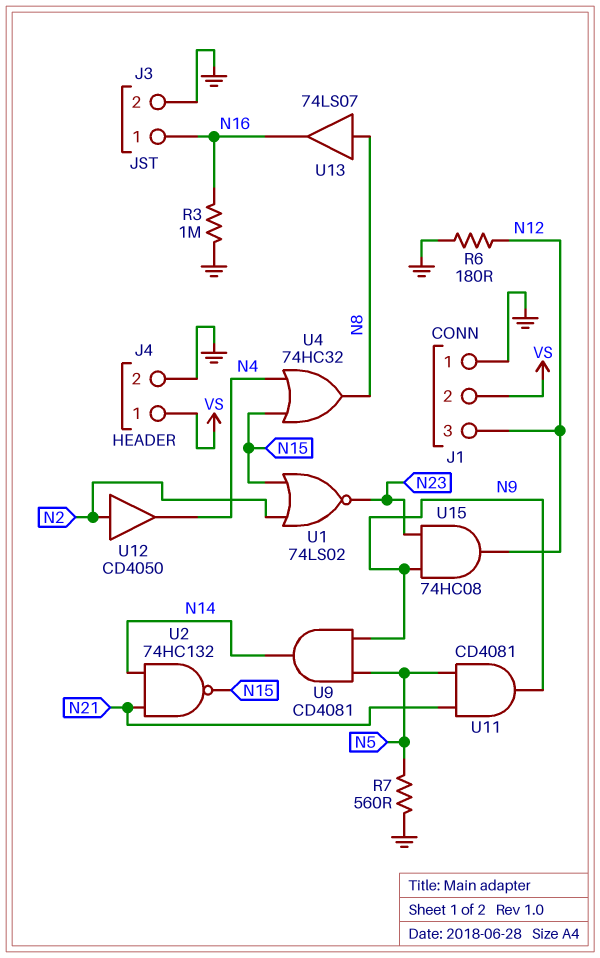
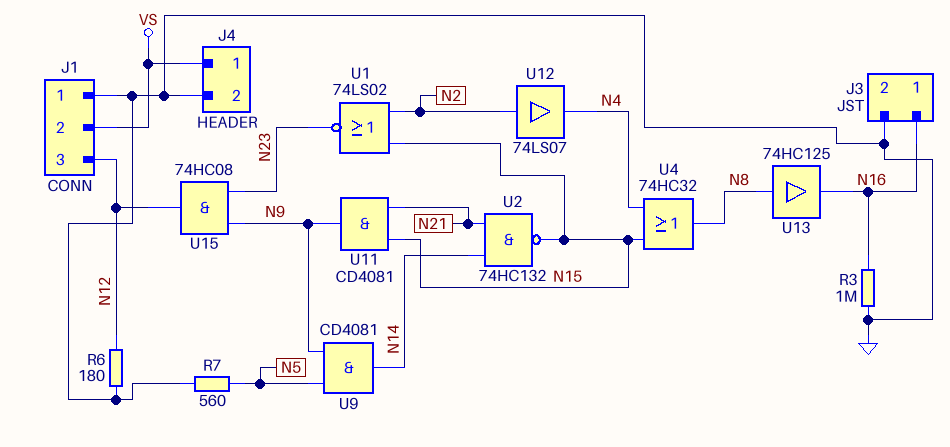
U11: AND CD4081 (in N5, in N21, out N9) -> AND CD4081 (in N15, in N21, out N9)
U12: buffer CD4050 (in N2, out N4) -> buffer 74LS07 (in N2, out N4)
U13: buffer 74LS07 (in N8, out N16) -> buffer 74HC125 (in N8, out N16)

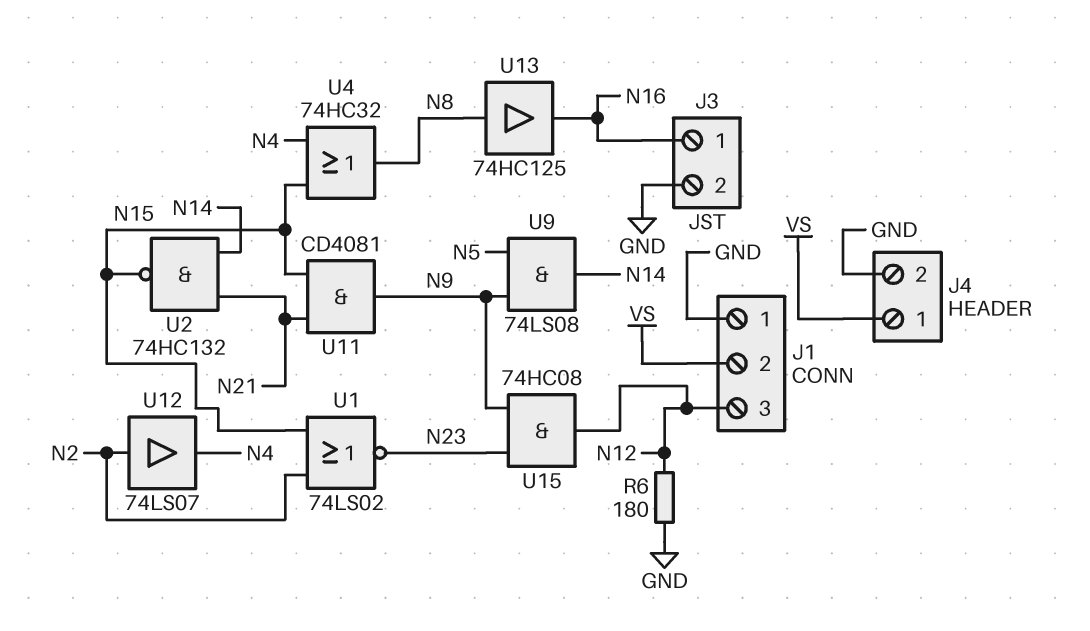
R3: 1M (GND, N16) -> none
R7: 560 (GND, N5) -> none
U9: AND CD4081 (in N5, in N9, out N14) -> AND 74LS08 (in N5, in N9, out N14)

